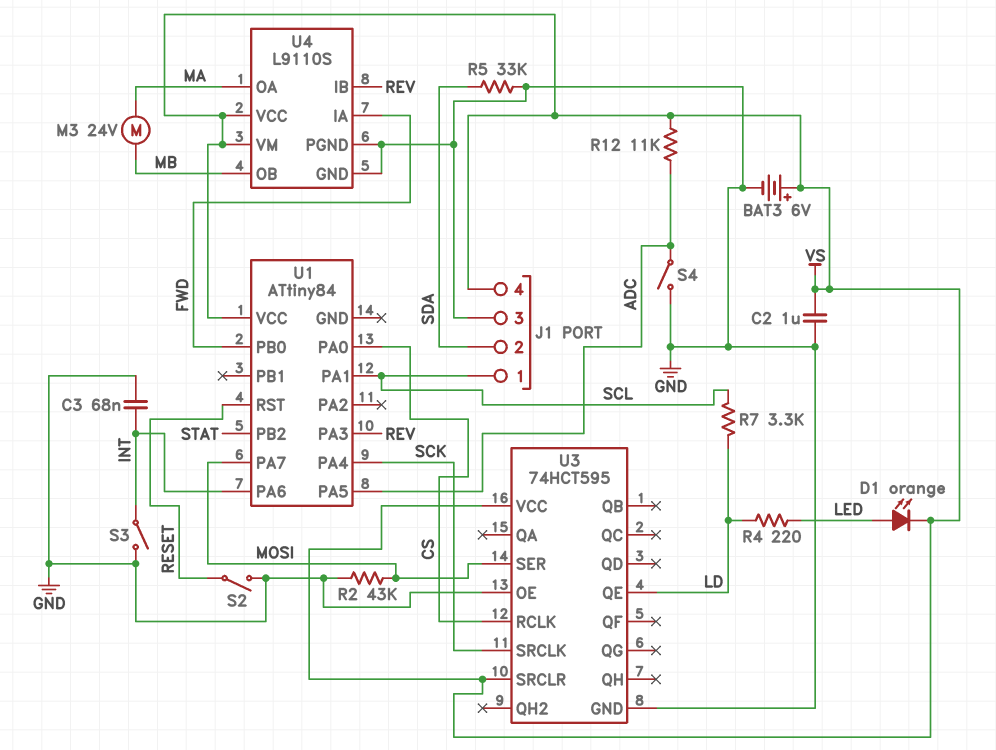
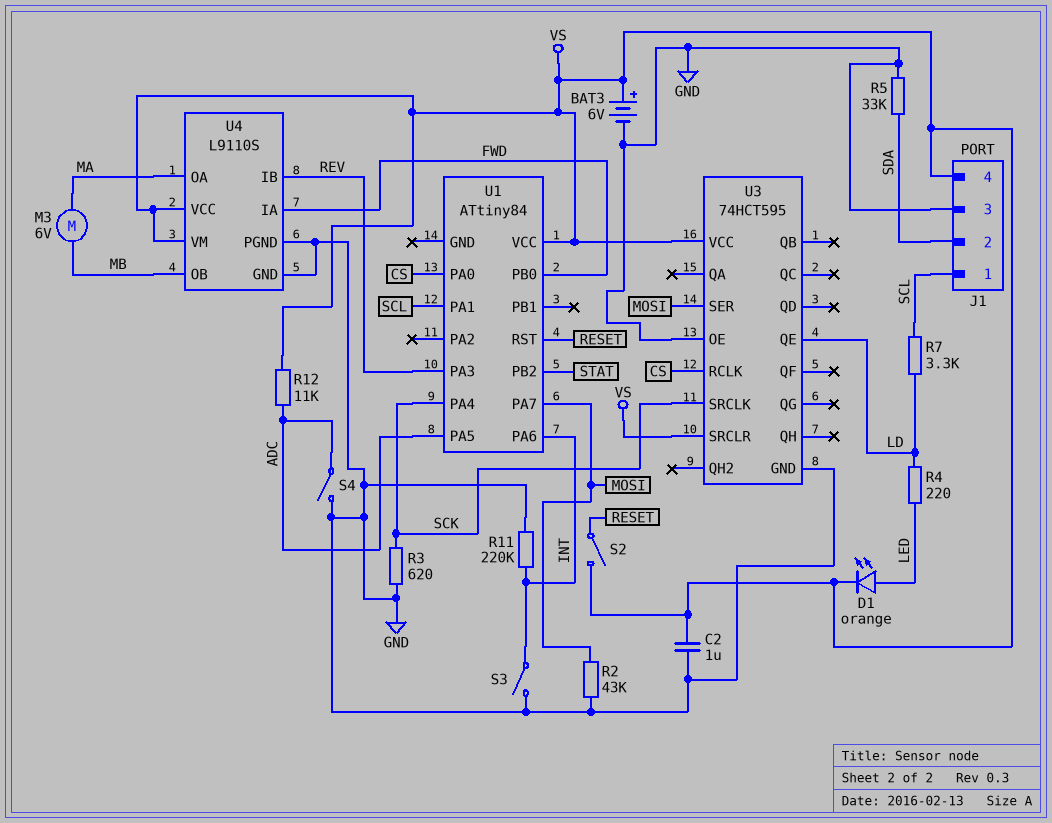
C3: 68nF (GND, INT) -> none
M3: motor 24V (MA, MB) -> motor 6V (MA, MB)
R3: none -> 620 (GND, SCK)
R11: none -> 220k (GND, INT)
S2: switch (GND, RESET) -> switch (RESET, VS)

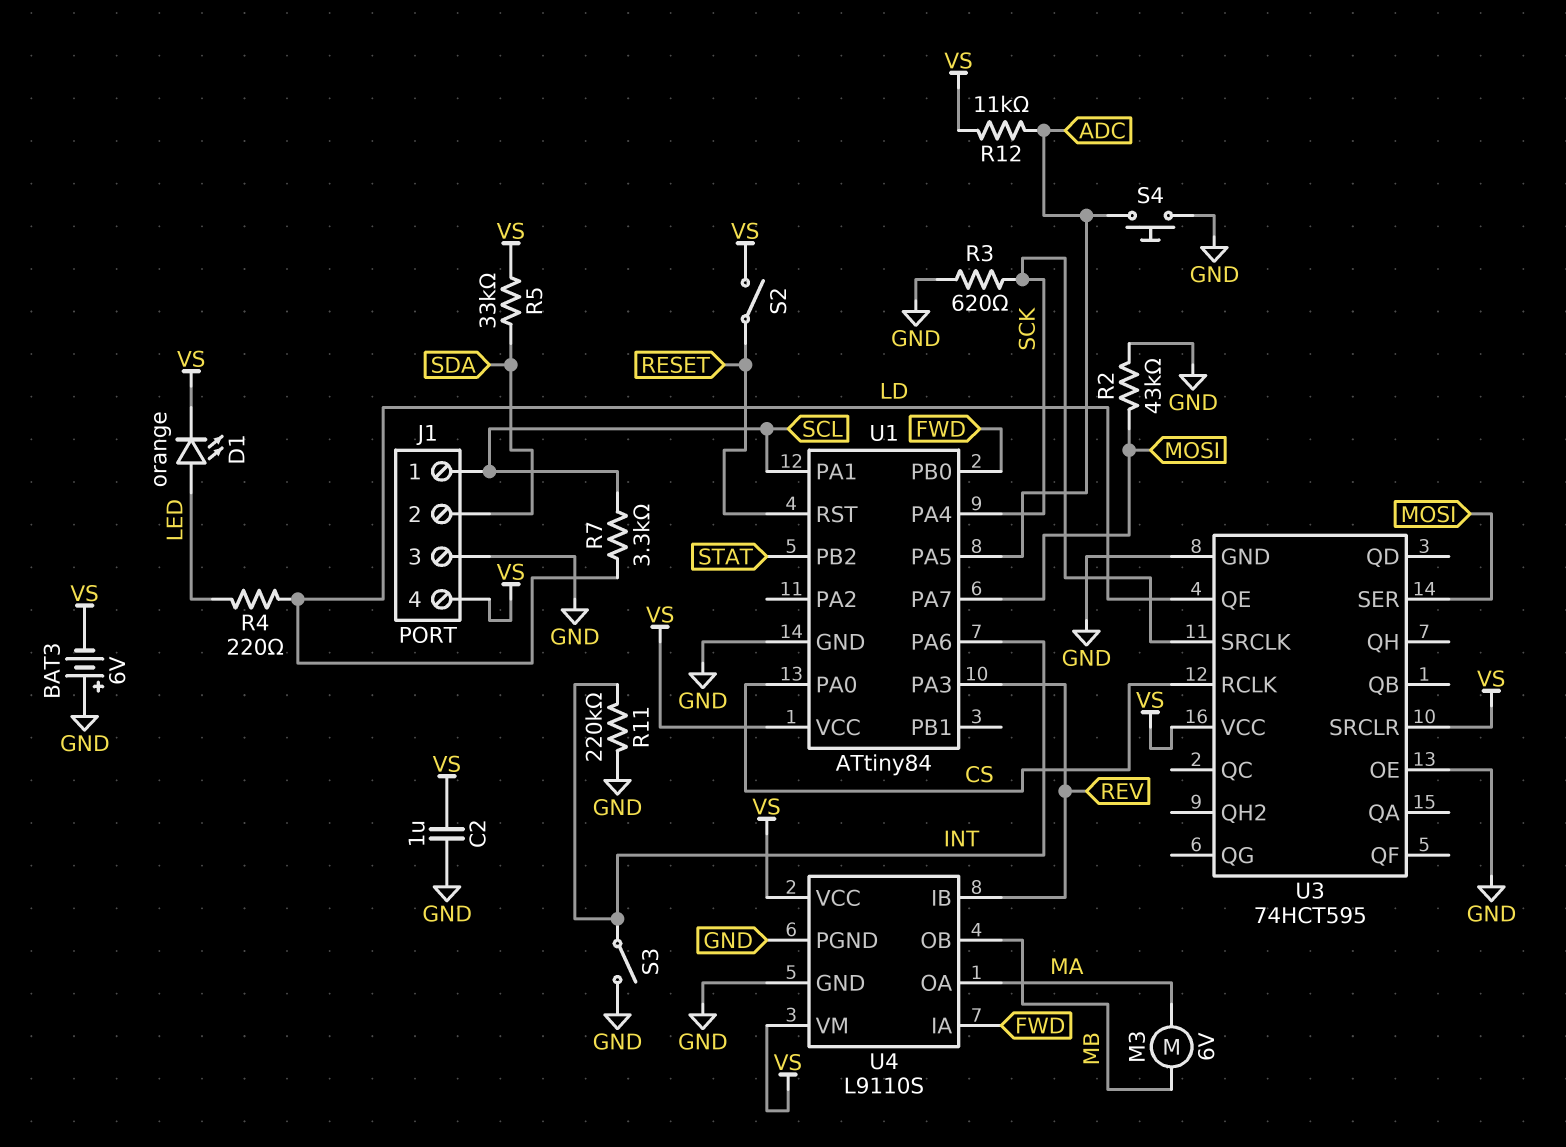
BAT3: 6V (plus VS, minus GND) -> 6V (plus GND, minus VS)
R5: 33k (GND, SDA) -> 33k (SDA, VS)
S4: switch (ADC, GND) -> button (ADC, GND)
U1 pin GND: none -> GND

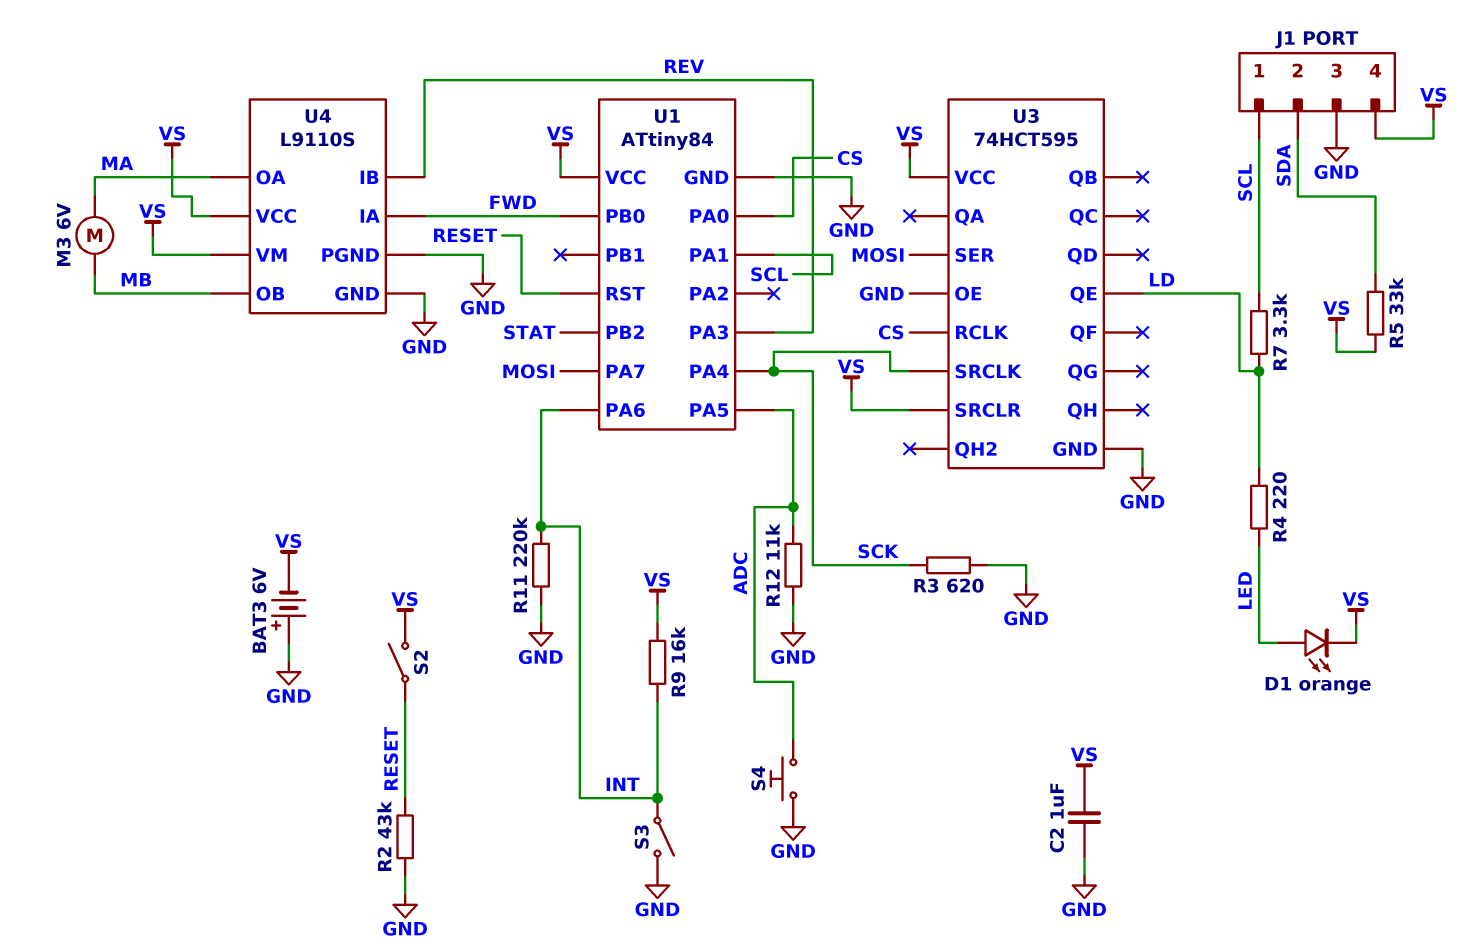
R2: 43k (GND, MOSI) -> 43k (GND, RESET)
R9: none -> 16k (INT, VS)
R12: 11k (ADC, VS) -> 11k (ADC, GND)

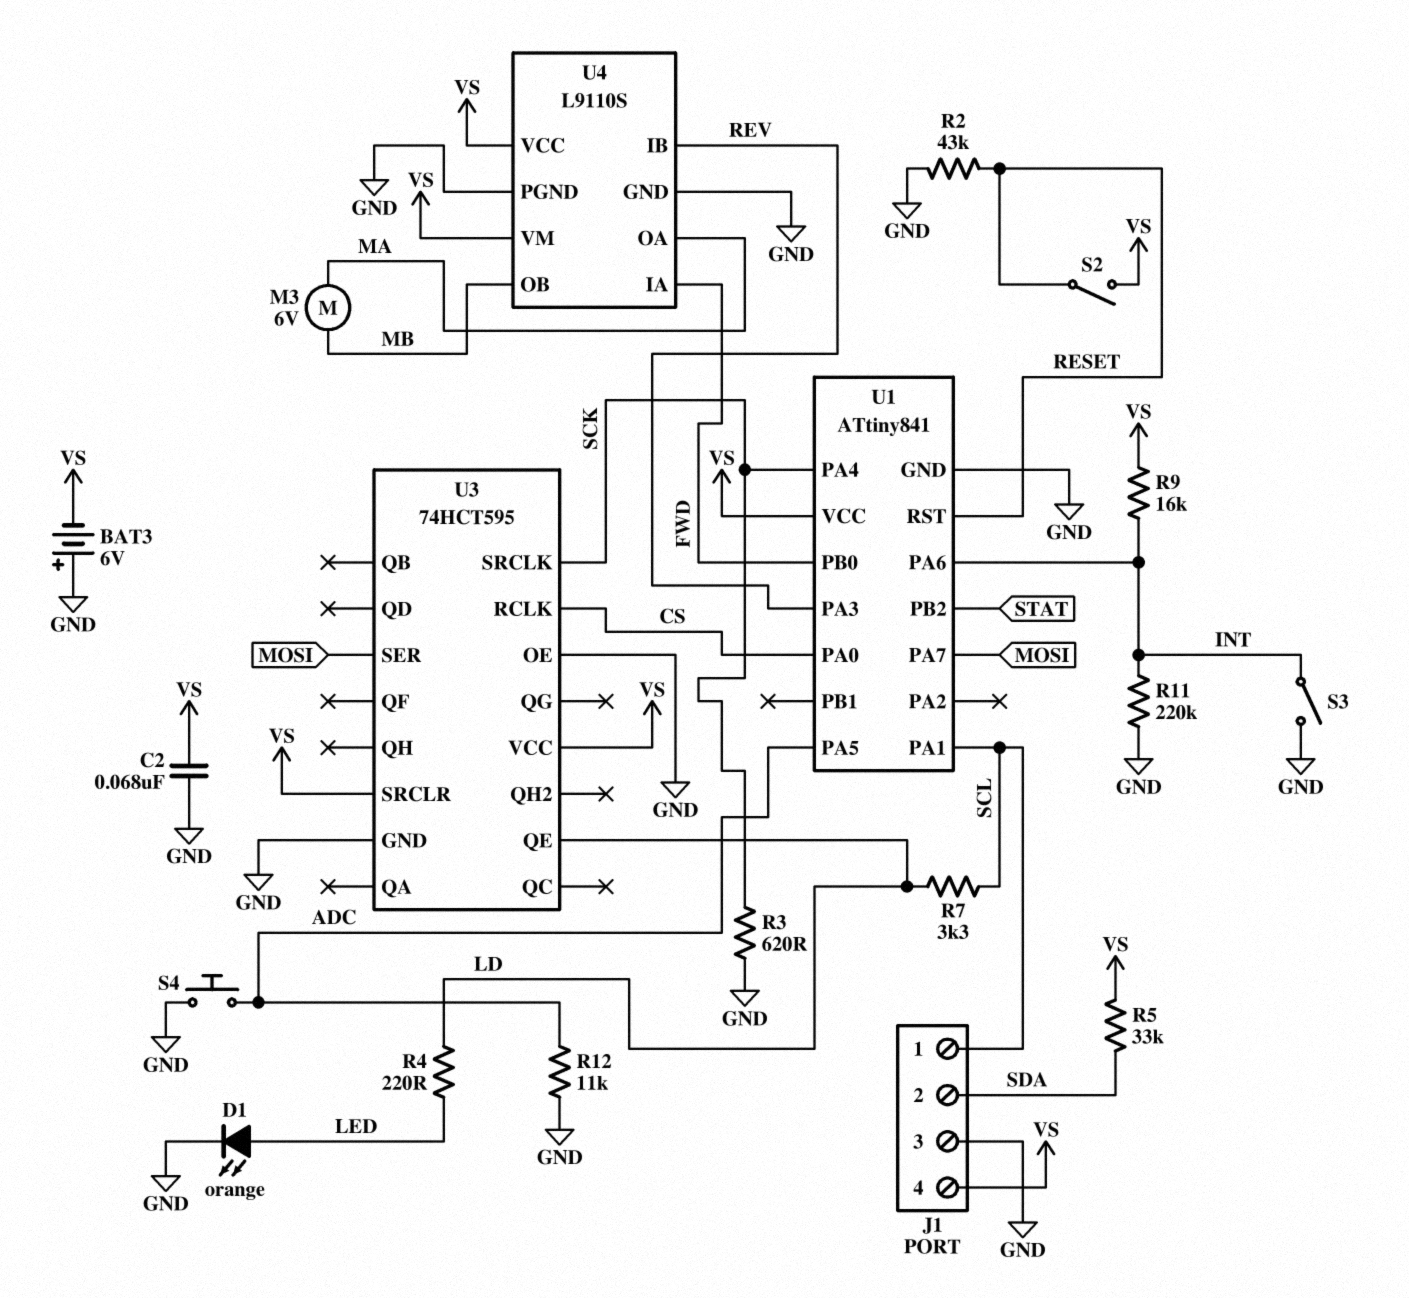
C2: 1uF (GND, VS) -> 68nF (GND, VS)
D1: LED orange (A LED, K VS) -> LED orange (A LED, K GND)
U1: ATtiny84 -> ATtiny841

